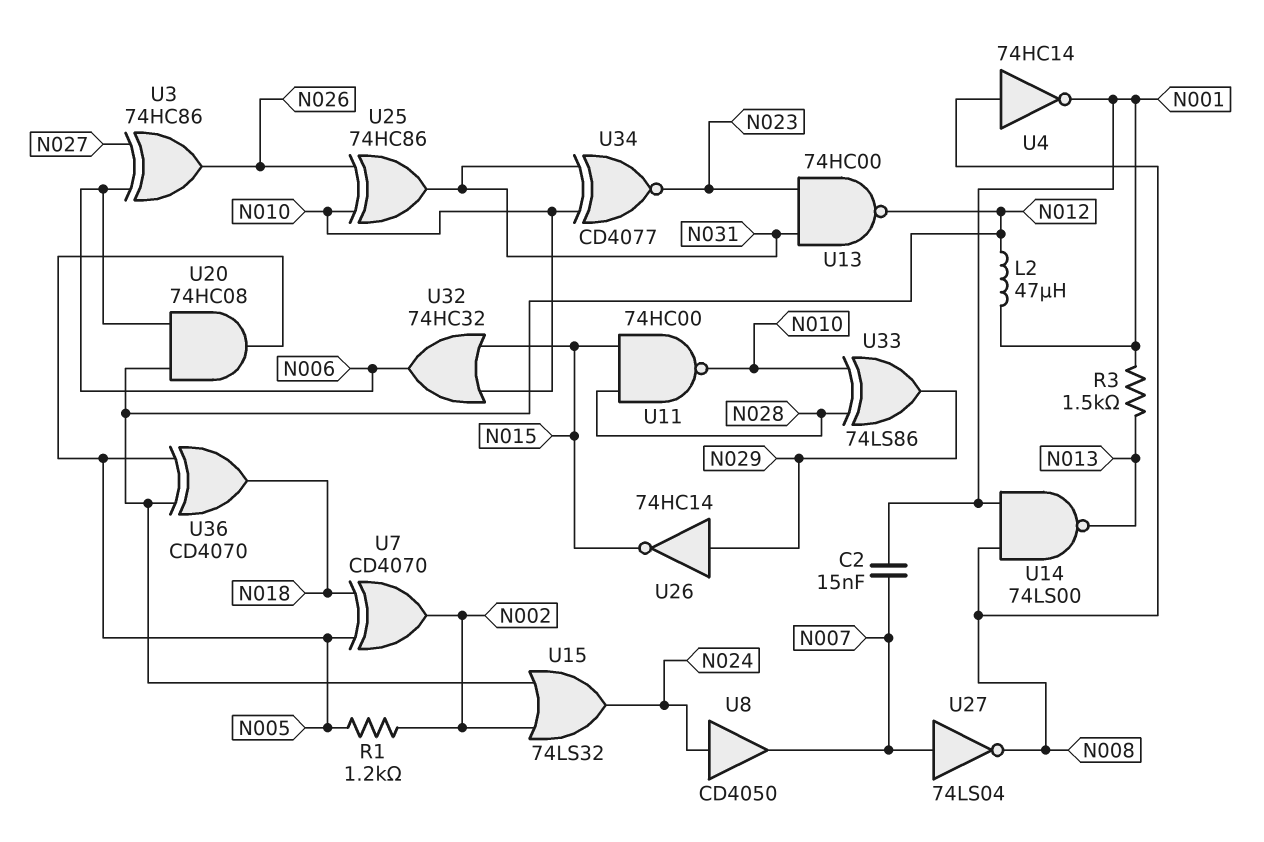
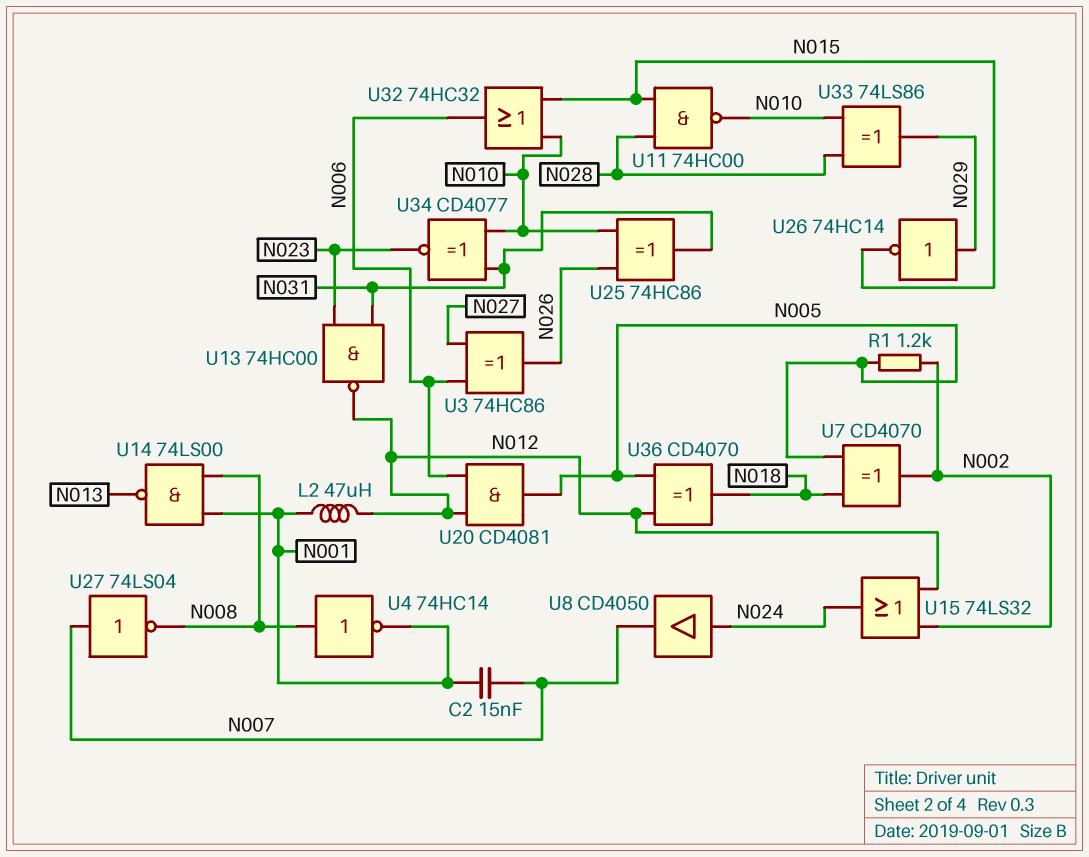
R3: 1.5k (N001, N013) -> none
U20: AND 74HC08 (in N006, in N012, out N005) -> AND CD4081 (in N006, in N012, out N005)

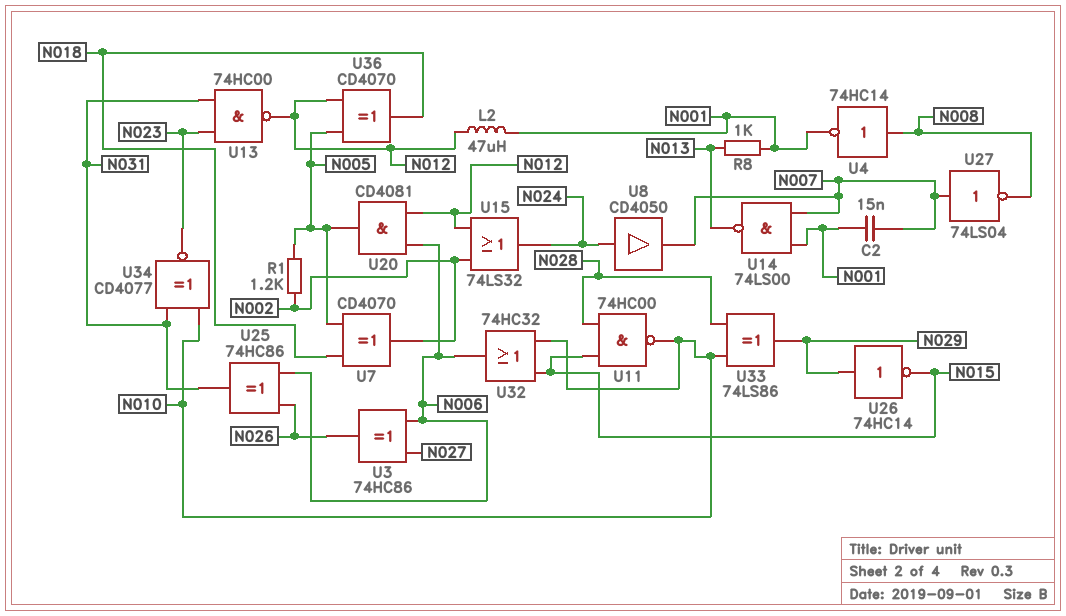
R8: none -> 1k (N001, N013)
U14: NAND 74LS00 (in N001, in N008, out N013) -> NAND 74LS00 (in N001, in N007, out N013)
U25: XOR 74HC86 (in N010, in N026, out N031) -> XOR 74HC86 (in N006, in N026, out N031)

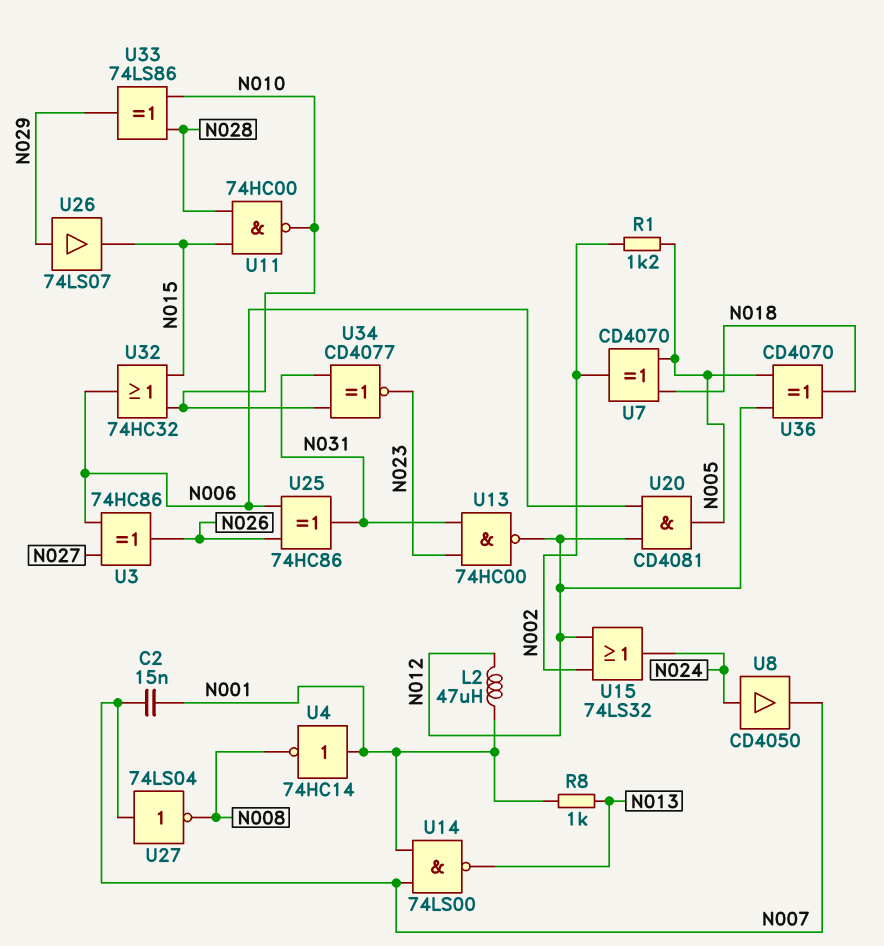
U4: NOT 74HC14 (in N008, out N001) -> NOT 74HC14 (in N001, out N008)
U26: NOT 74HC14 (in N029, out N015) -> buffer 74LS07 (in N029, out N015)

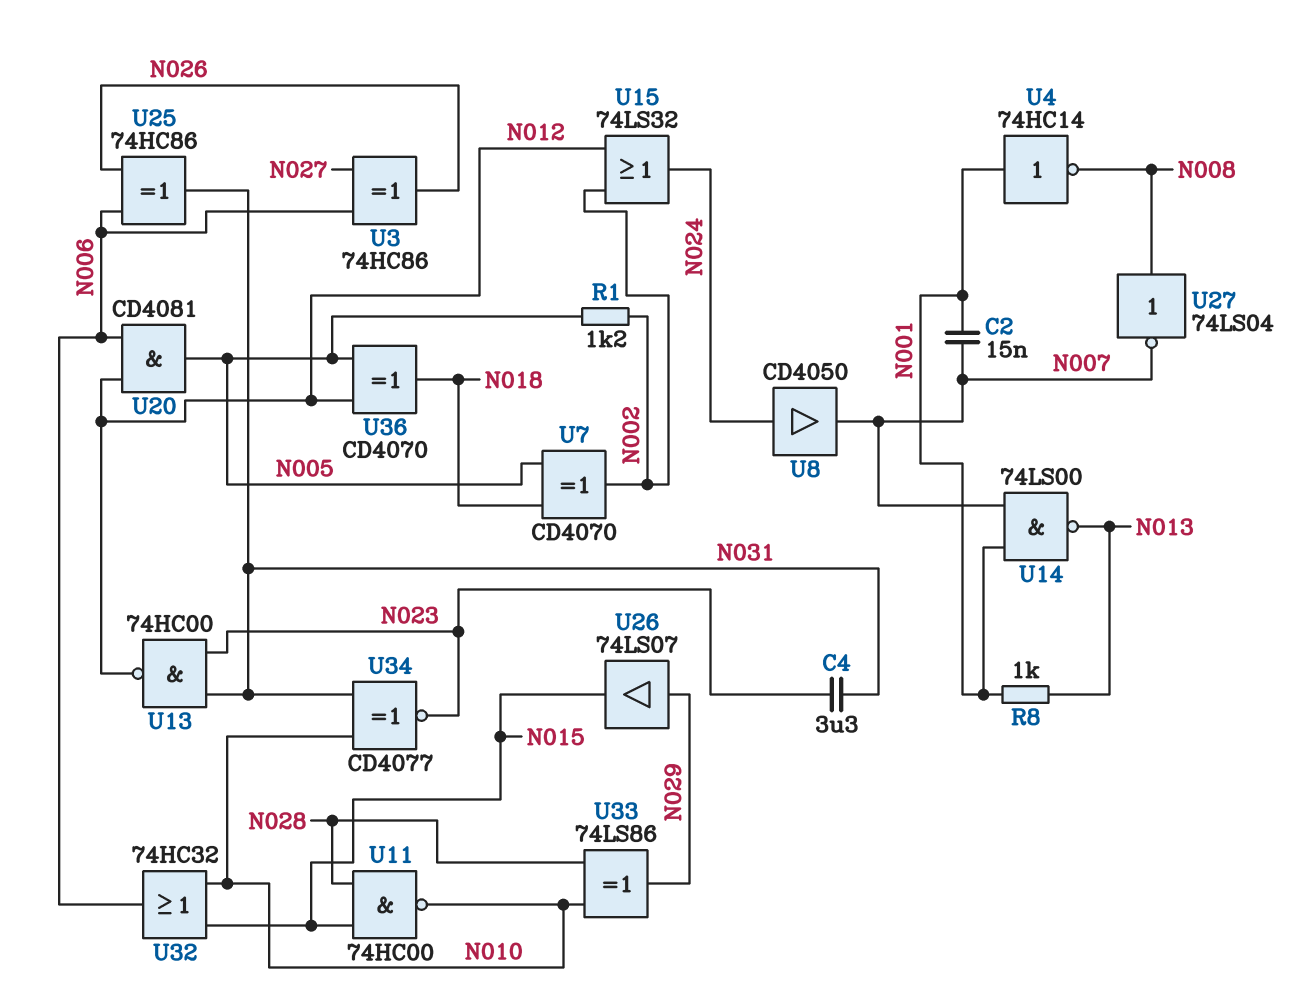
C4: none -> 3.3uF (N023, N031)
L2: 47uH (N001, N012) -> none
U27: NOT 74LS04 (in N007, out N008) -> NOT 74LS04 (in N008, out N007)

